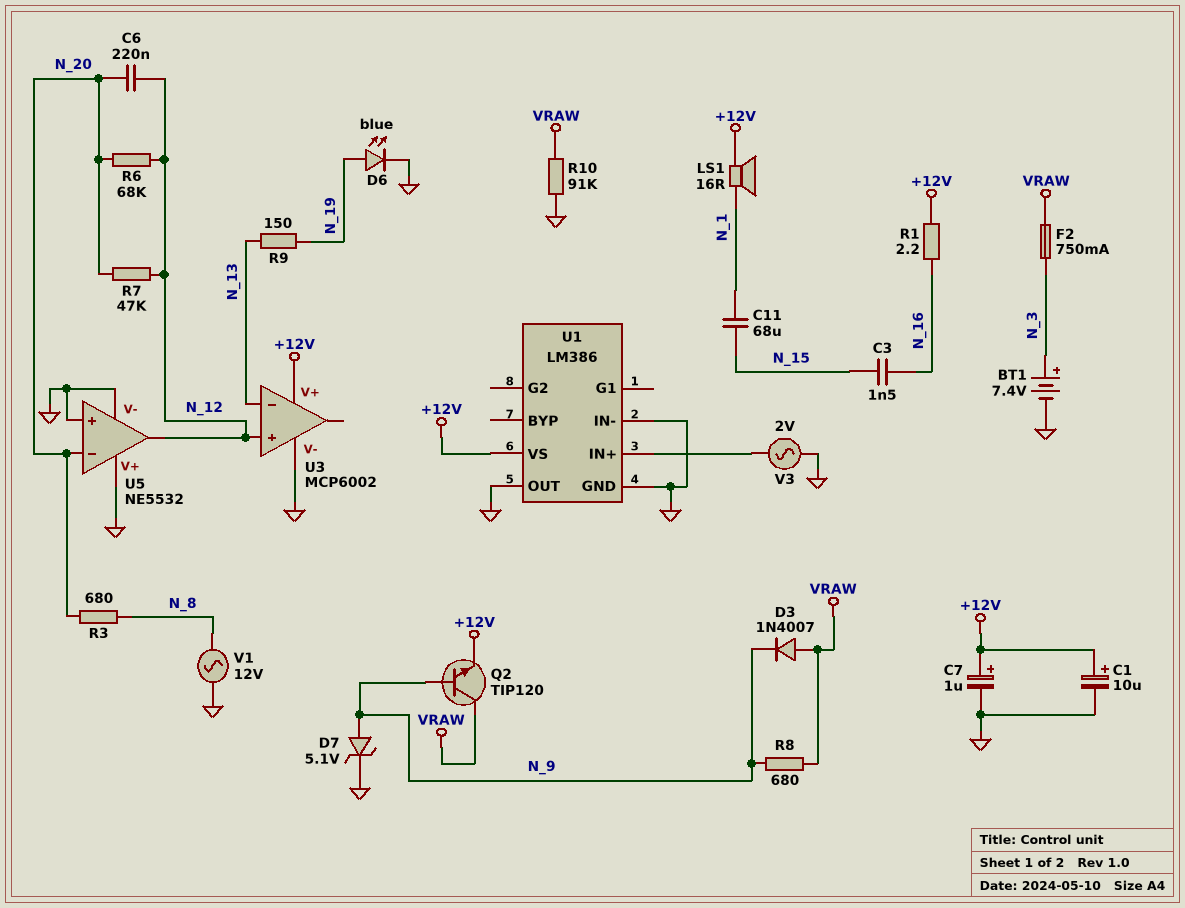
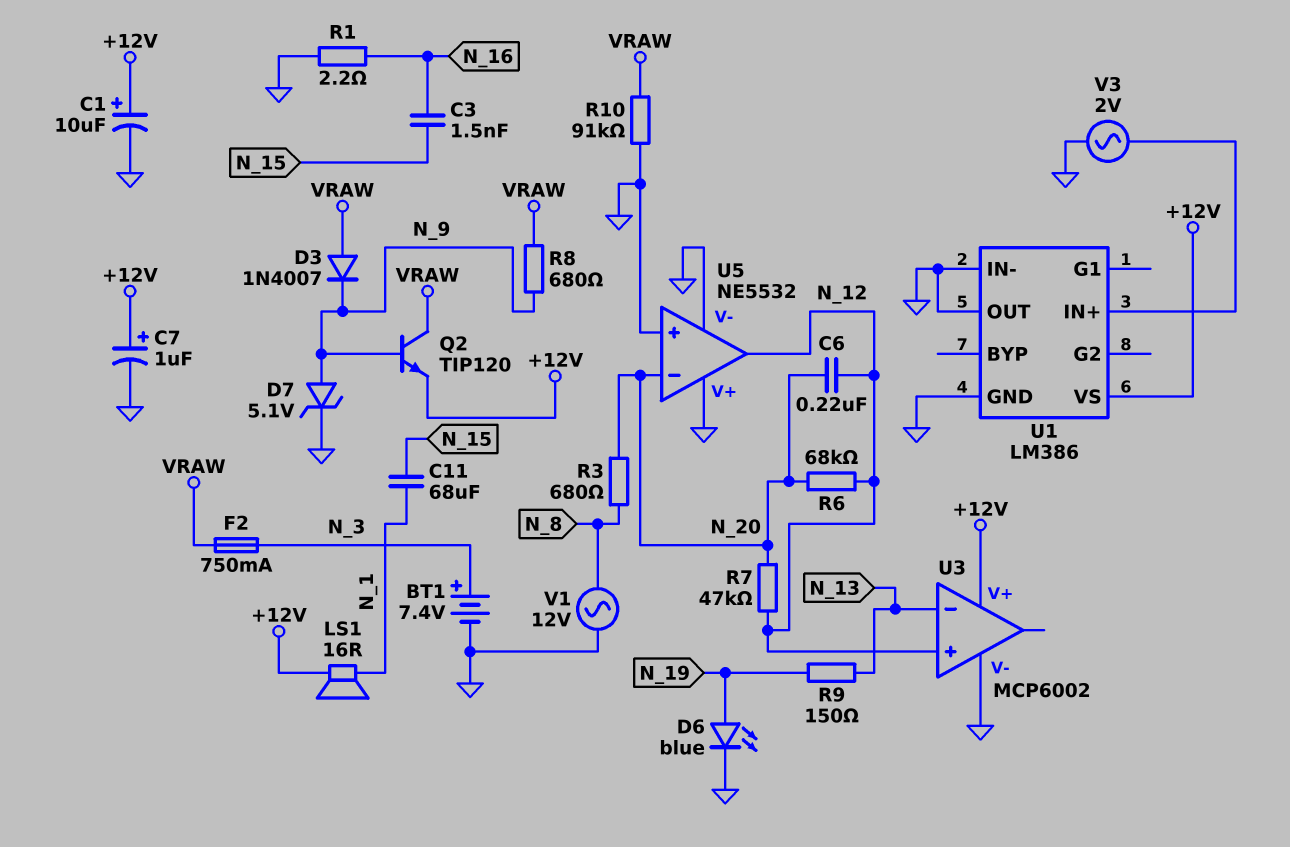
R1: 2.2 (+12V, N_16) -> 2.2 (GND, N_16)

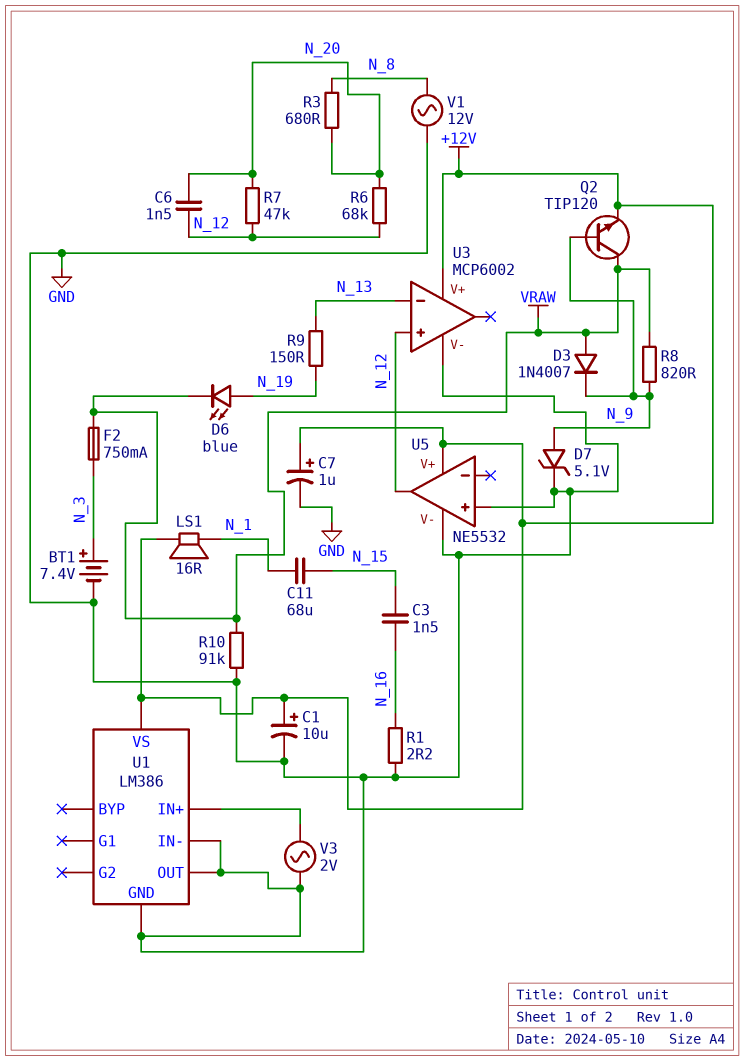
C6: 220nF (N_12, N_20) -> 1.5nF (N_12, N_20)
D6: LED blue (A N_19, K GND) -> LED blue (A N_19, K VRAW)
R8: 680 (N_9, VRAW) -> 820 (N_9, VRAW)
U5 pin V+: GND -> +12V
U5 pin in-: N_20 -> none

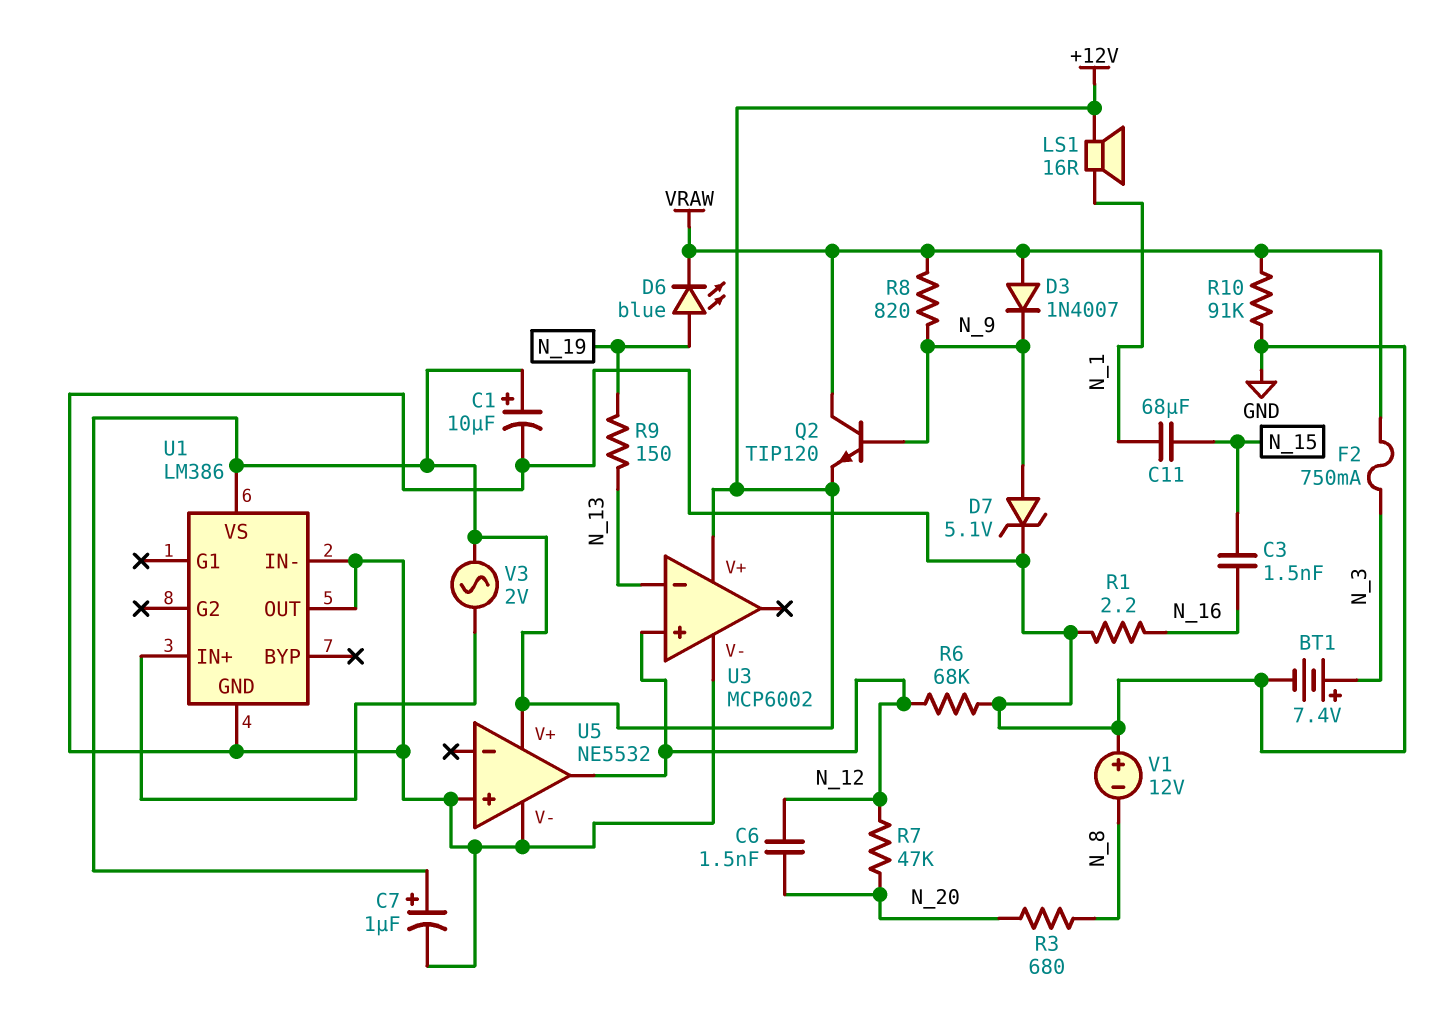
R6: 68k (N_12, N_20) -> 68k (GND, N_12)
V1: AC 12V (GND, N_8) -> 12V (plus GND, minus N_8)
V3: AC 2V (GND, U1/IN+) -> AC 2V (+12V, U1/IN+)

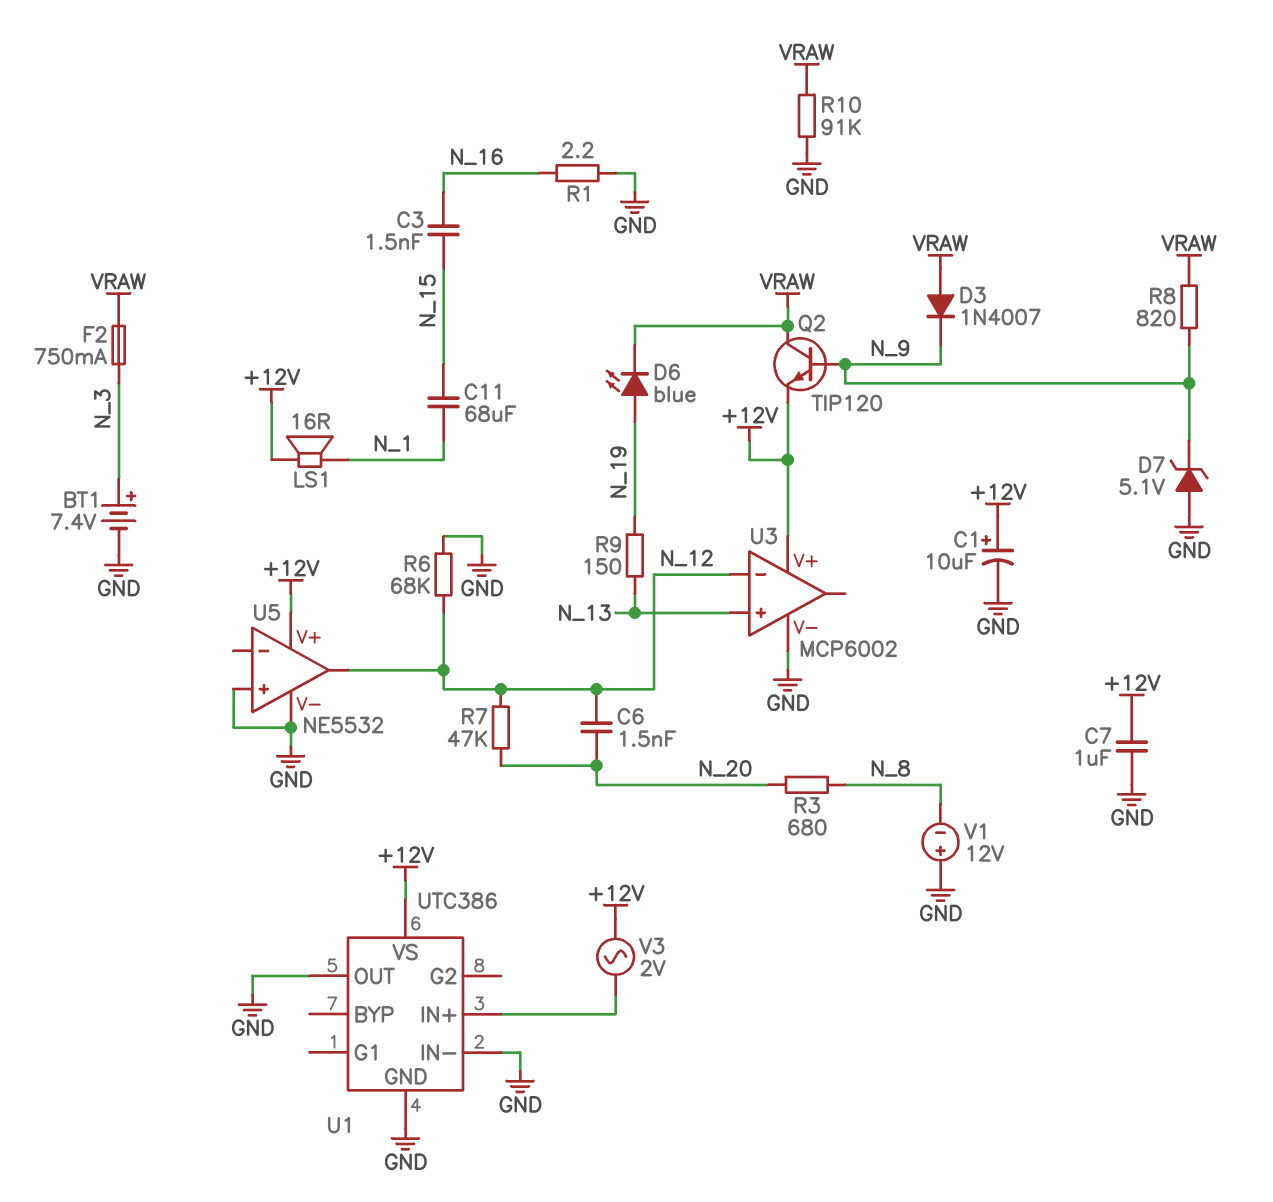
C7: 1uF (plus +12V, minus GND) -> 1uF (+12V, GND)
D7: zener 5.1V (A N_9, K GND) -> zener 5.1V (A GND, K N_9)
U1: LM386 -> UTC386
U3 pin in+: N_12 -> N_13
U3 pin in-: N_13 -> N_12

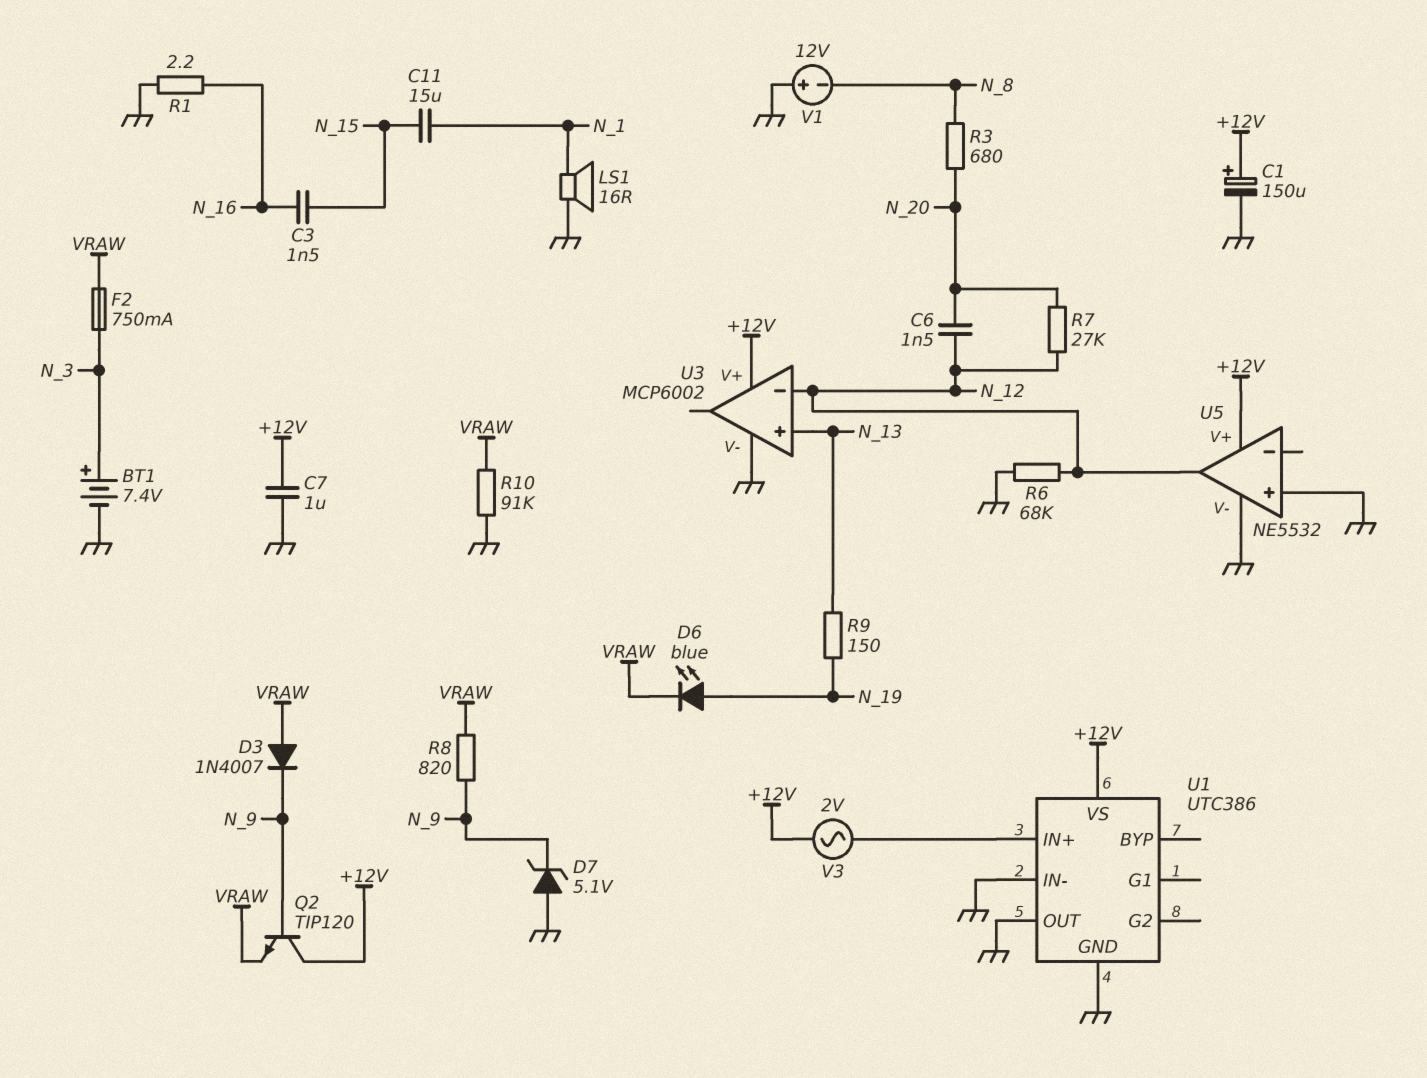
C1: 10uF (plus +12V, minus GND) -> 150uF (plus +12V, minus GND)
C11: 68uF (N_1, N_15) -> 15uF (N_1, N_15)
LS1: speaker 16R (+12V, N_1) -> speaker 16R (GND, N_1)
Q2: NPN TIP120 (B N_9, C VRAW, E +12V) -> NPN TIP120 (B N_9, C +12V, E VRAW)
R7: 47k (N_12, N_20) -> 27k (N_12, N_20)

